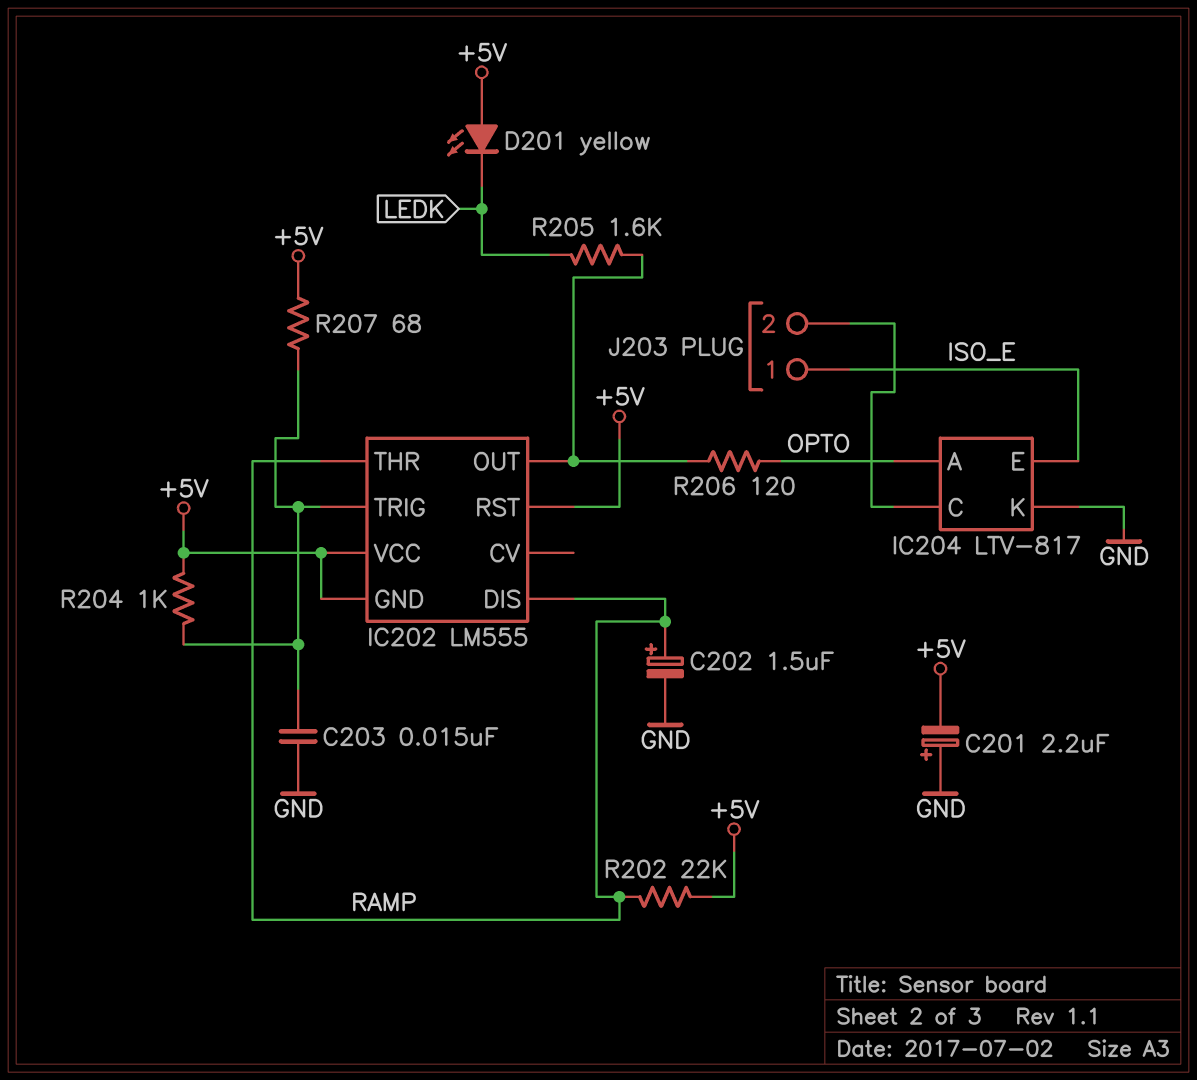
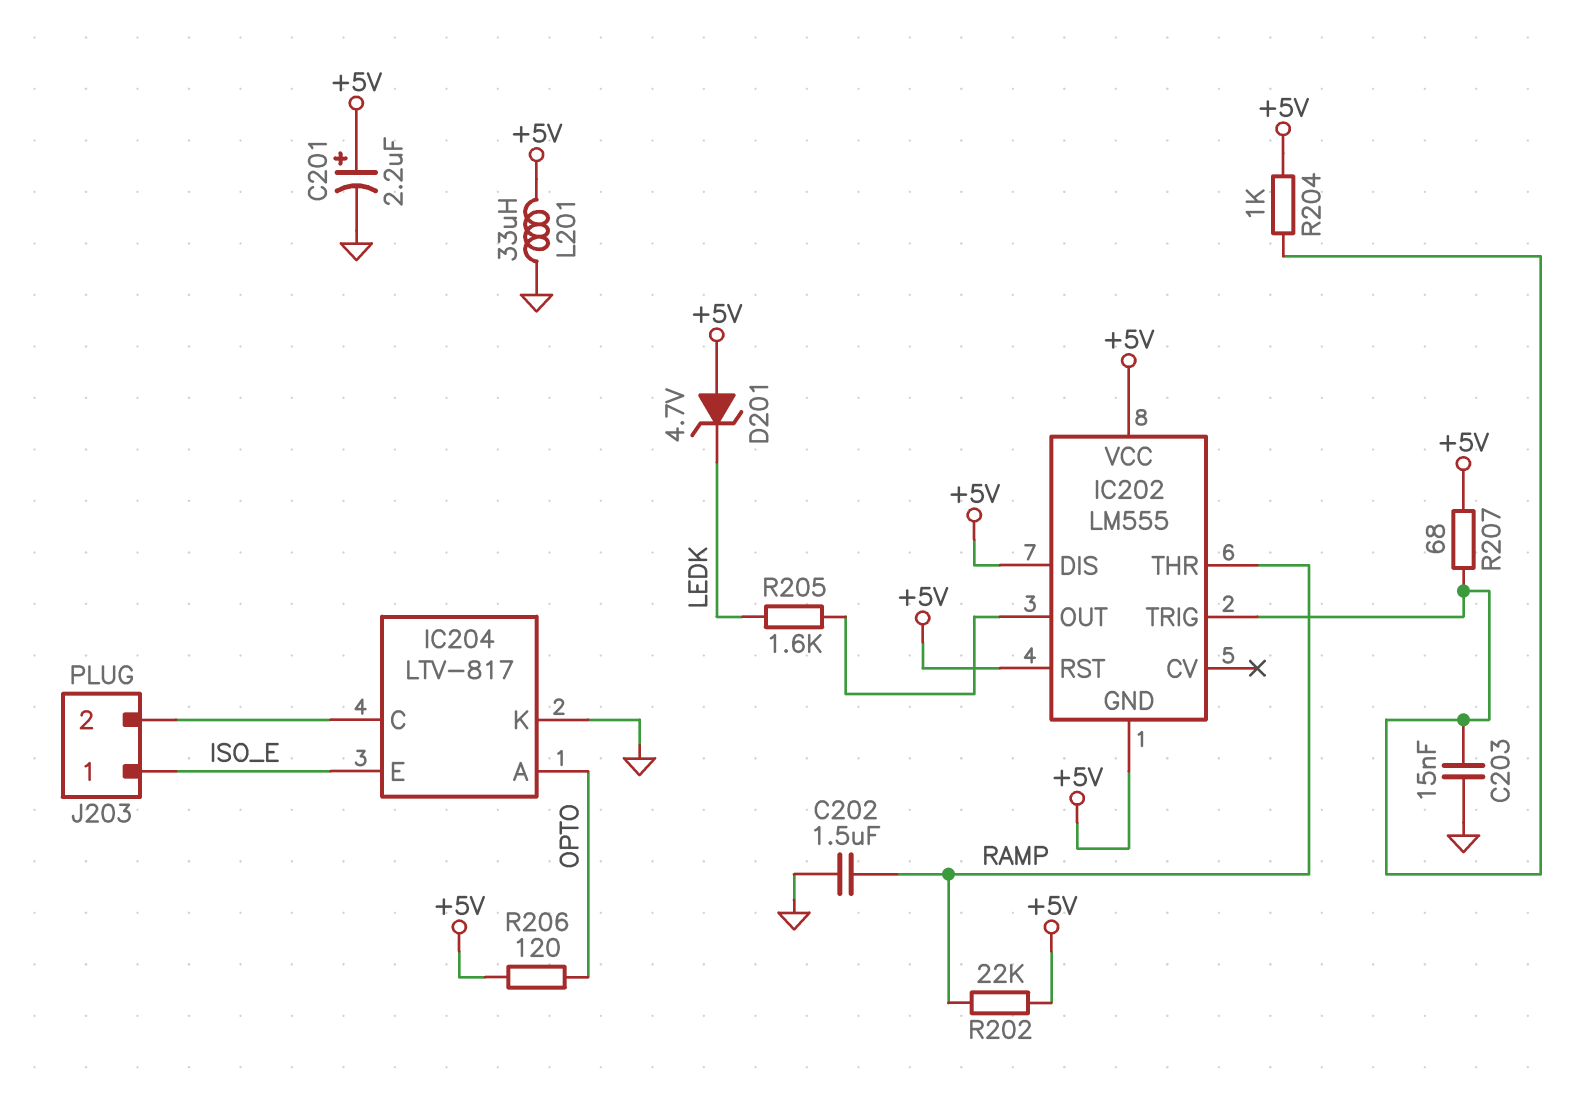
C201: 2.2uF (plus GND, minus +5V) -> 2.2uF (plus +5V, minus GND)
C202: 1.5uF (plus RAMP, minus GND) -> 1.5uF (GND, RAMP)
D201: LED yellow (A +5V, K LEDK) -> zener 4.7V (A +5V, K LEDK)
IC202 pin DIS: RAMP -> +5V
L201: none -> 33uH (+5V, GND)
R206: 120 (IC202/OUT, OPTO) -> 120 (+5V, OPTO)

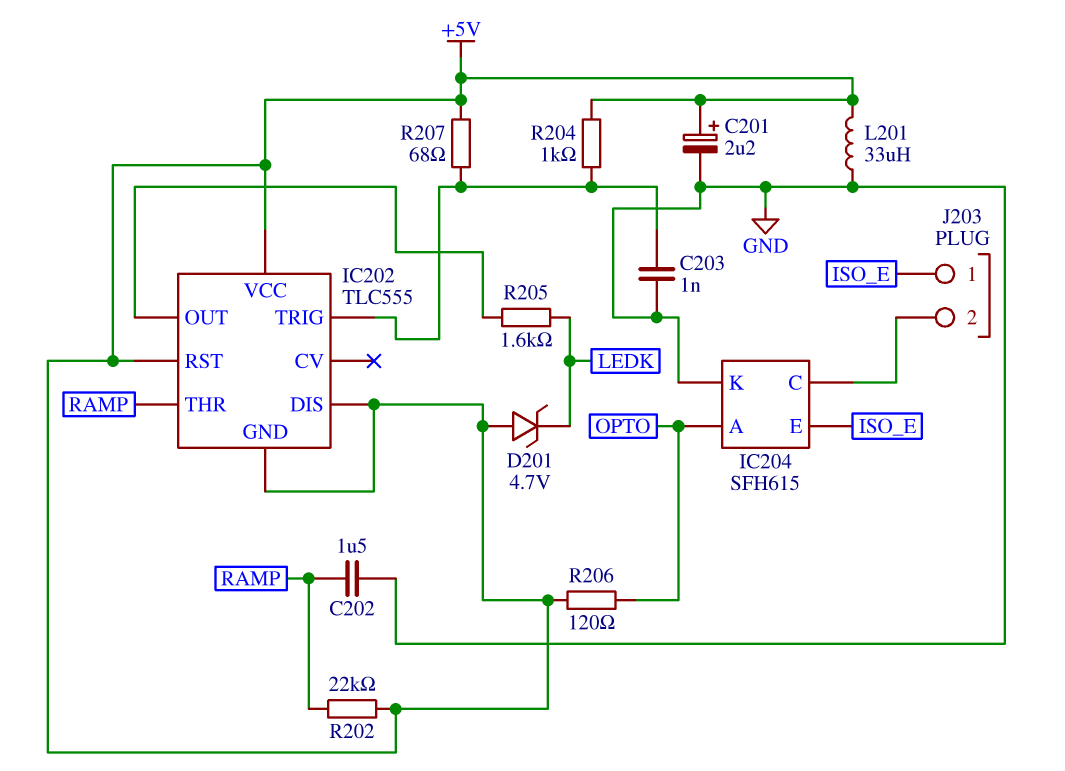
C203: 15nF (GND, IC202/TRIG) -> 1nF (GND, IC202/TRIG)
IC202: LM555 -> TLC555
IC204: LTV-817 -> SFH615

